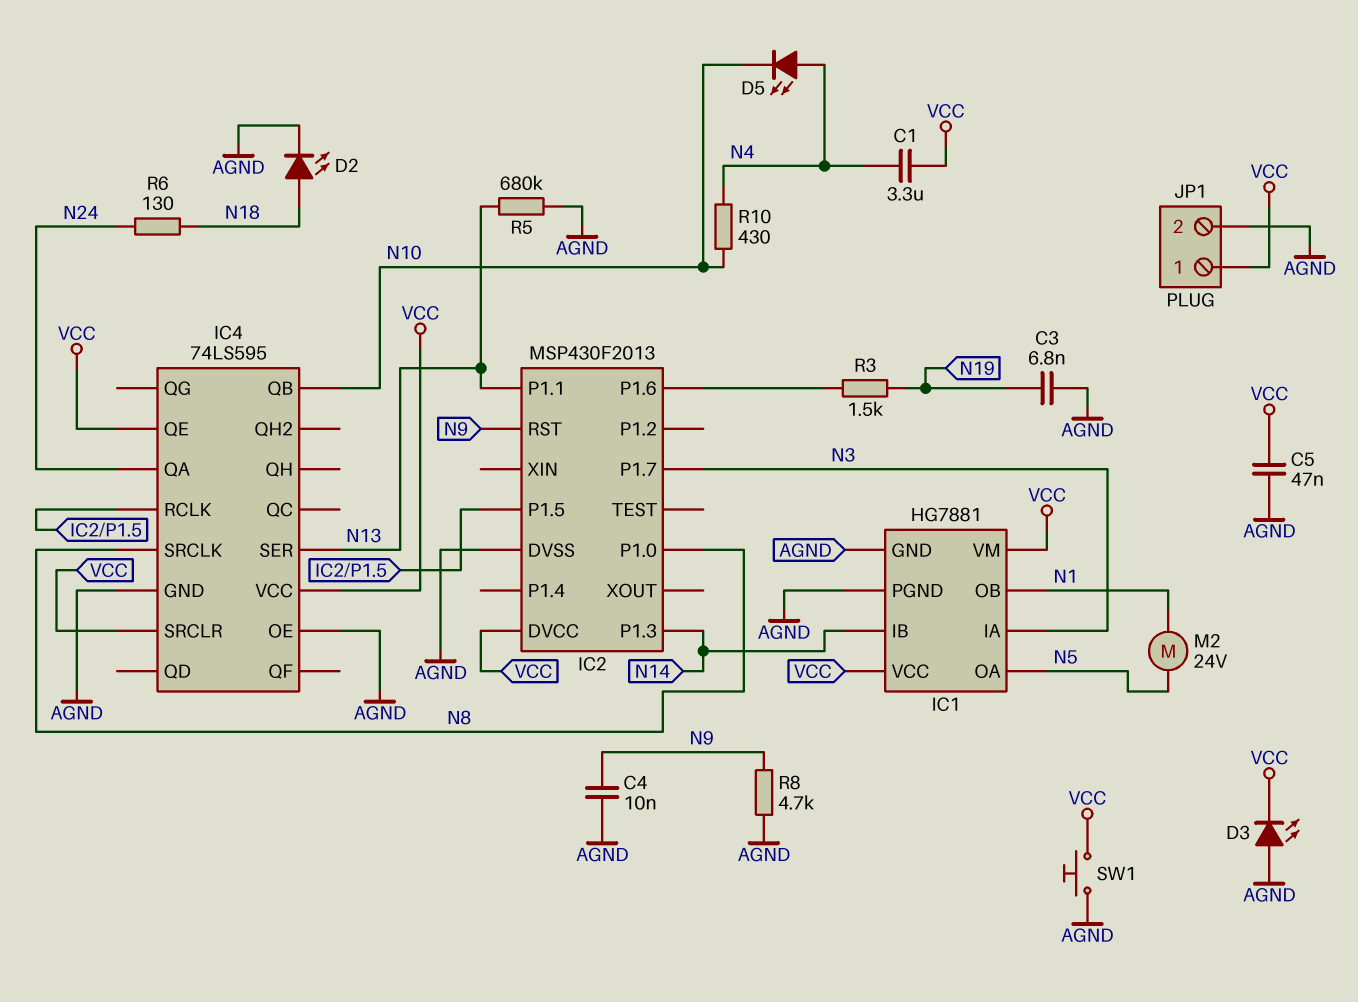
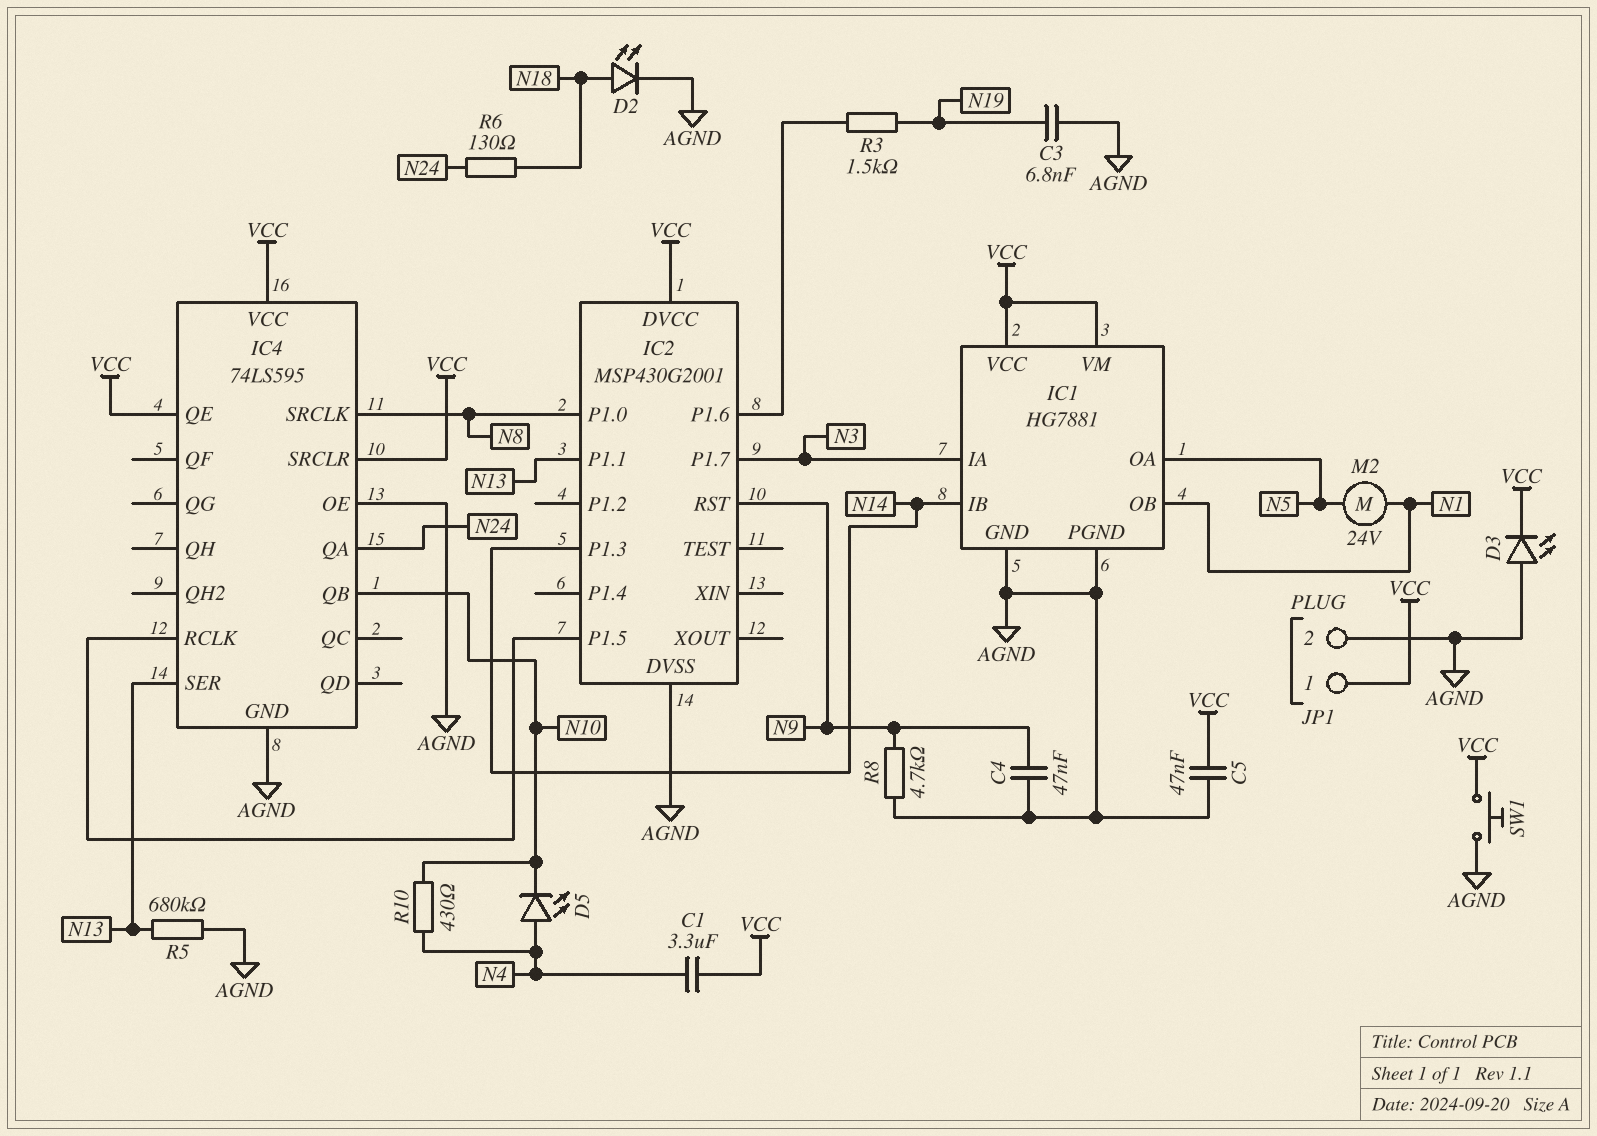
C4: 10nF (AGND, N9) -> 47nF (AGND, N9)
IC2: MSP430F2013 -> MSP430G2001

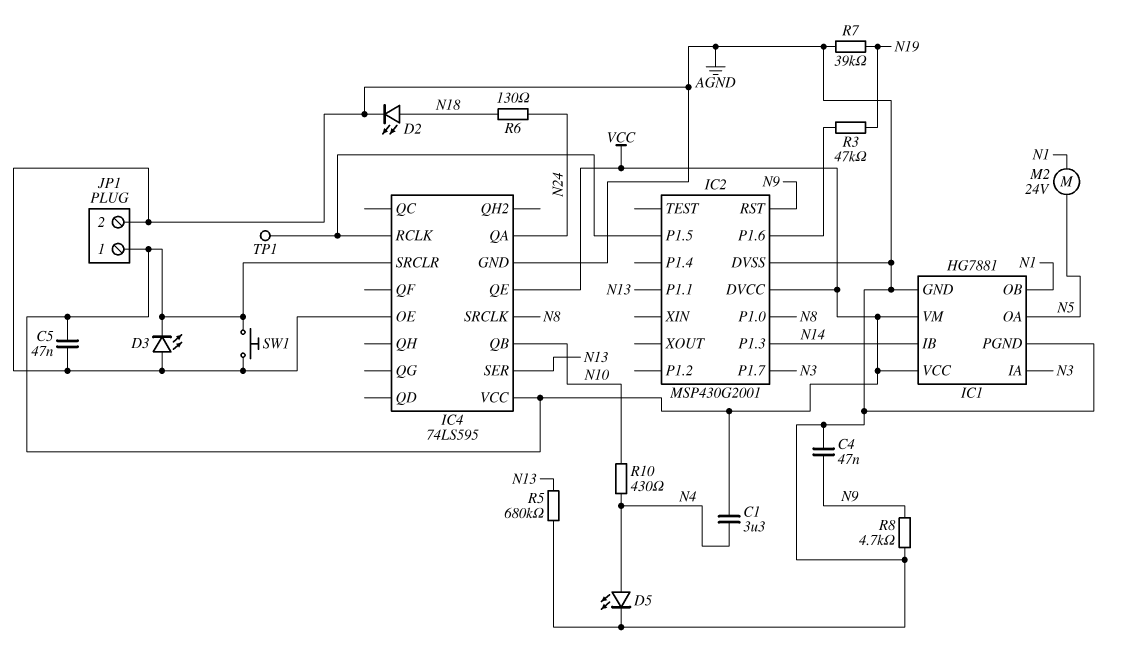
C3: 6.8nF (AGND, N19) -> none
D5: LED (A N4, K N10) -> LED (A N4, K AGND)
R3: 1.5k (IC2/P1.6, N19) -> 47k (IC2/P1.6, N19)
R7: none -> 39k (AGND, N19)
TP1: none -> test point (IC2/P1.5)

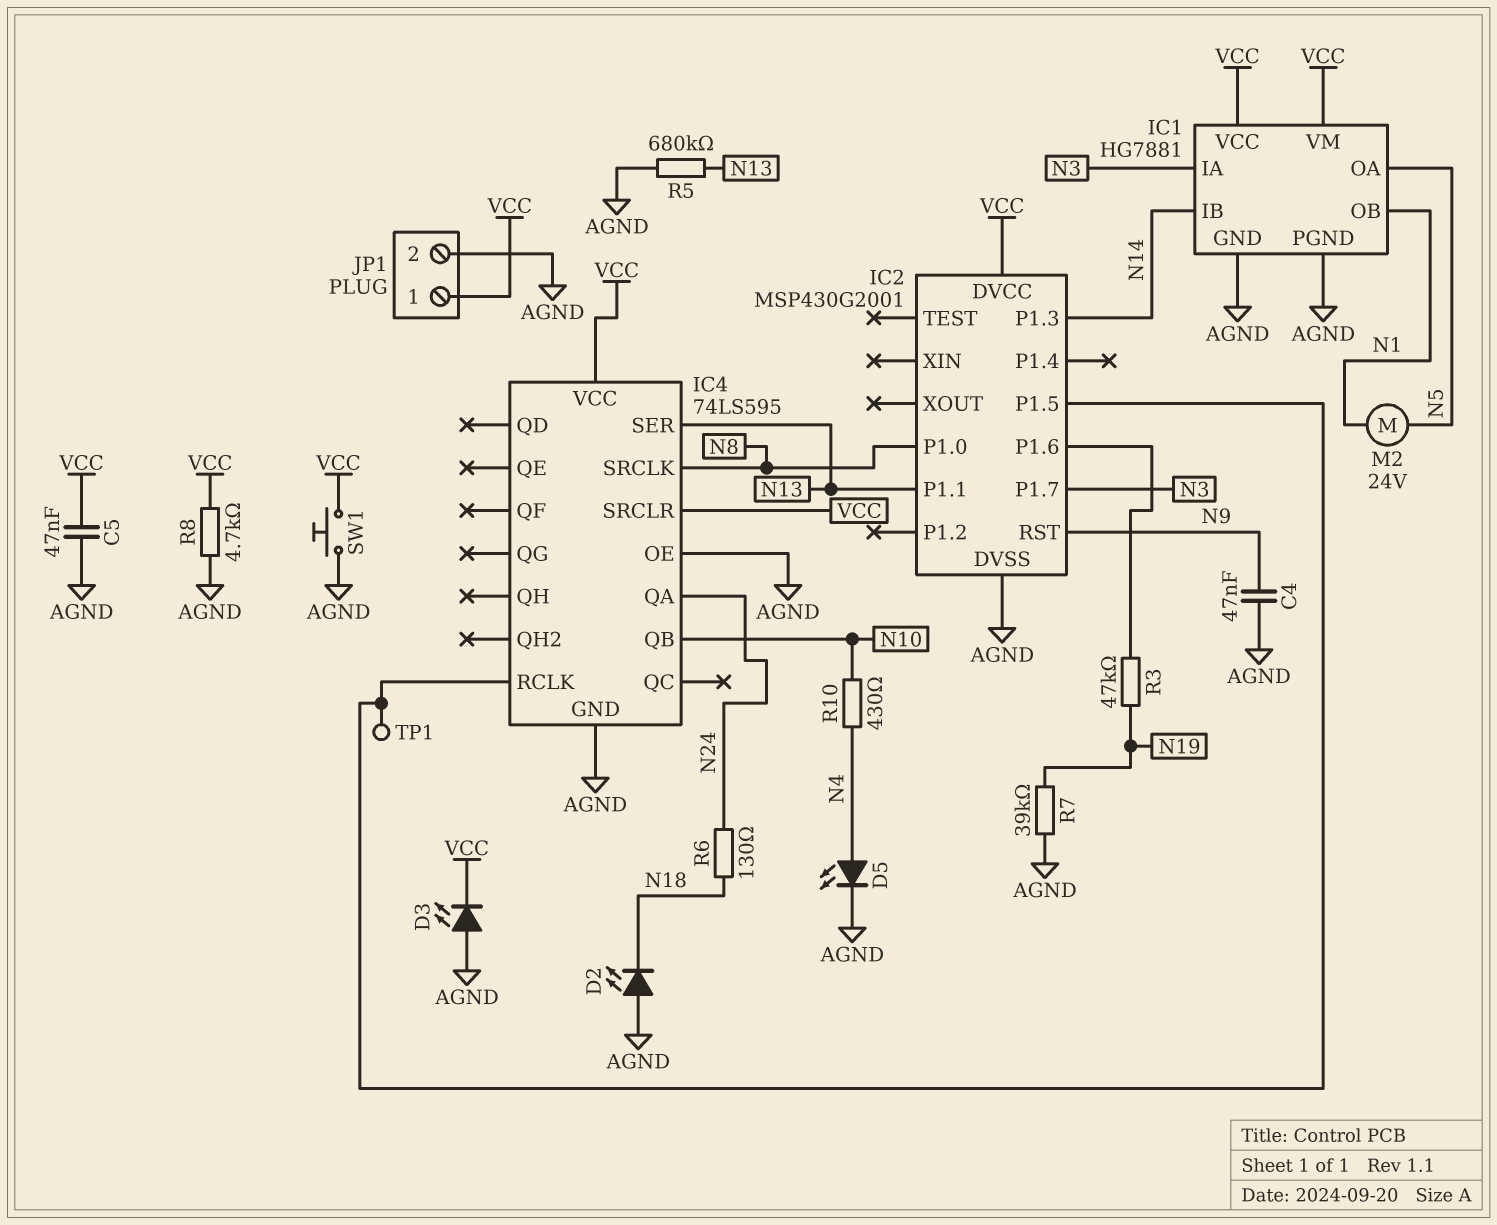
C1: 3.3uF (N4, VCC) -> none
D2: LED (A N18, K AGND) -> LED (A AGND, K N18)
IC4 pin QE: VCC -> none
R8: 4.7k (AGND, N9) -> 4.7k (AGND, VCC)

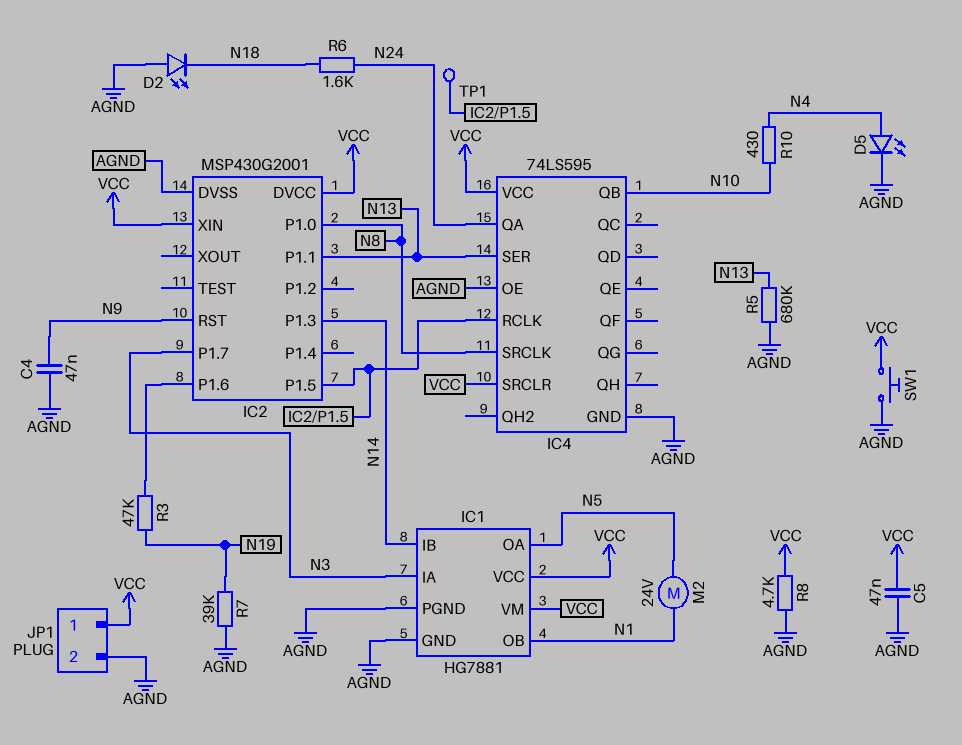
D3: LED (A AGND, K VCC) -> none
IC2 pin XIN: none -> VCC
R6: 130 (N18, N24) -> 1.6k (N18, N24)

